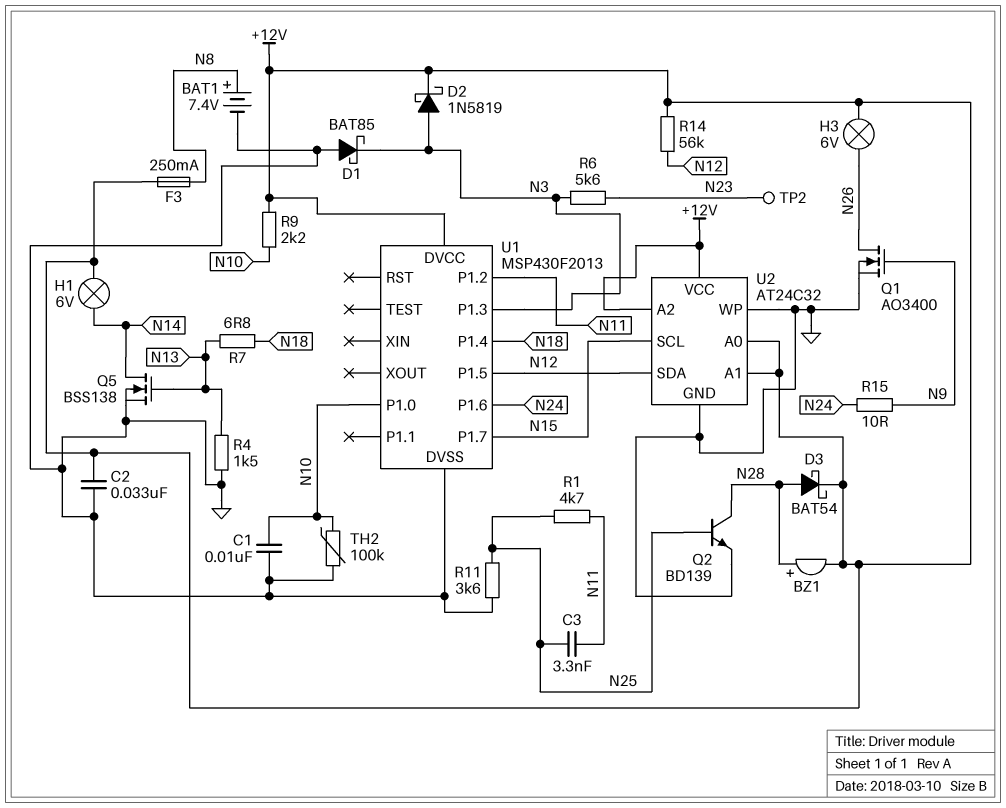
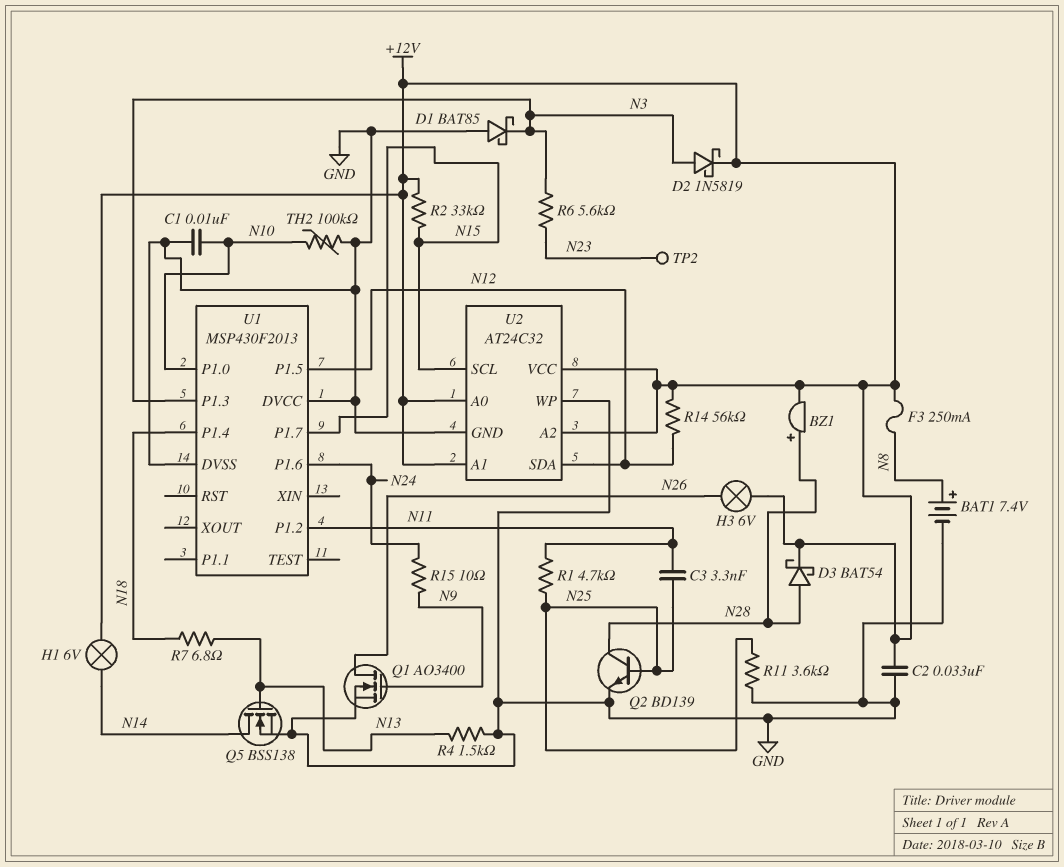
R2: none -> 33k (+12V, N15)
R9: 2.2k (+12V, N10) -> none
U1 pin DVCC: +12V -> GND

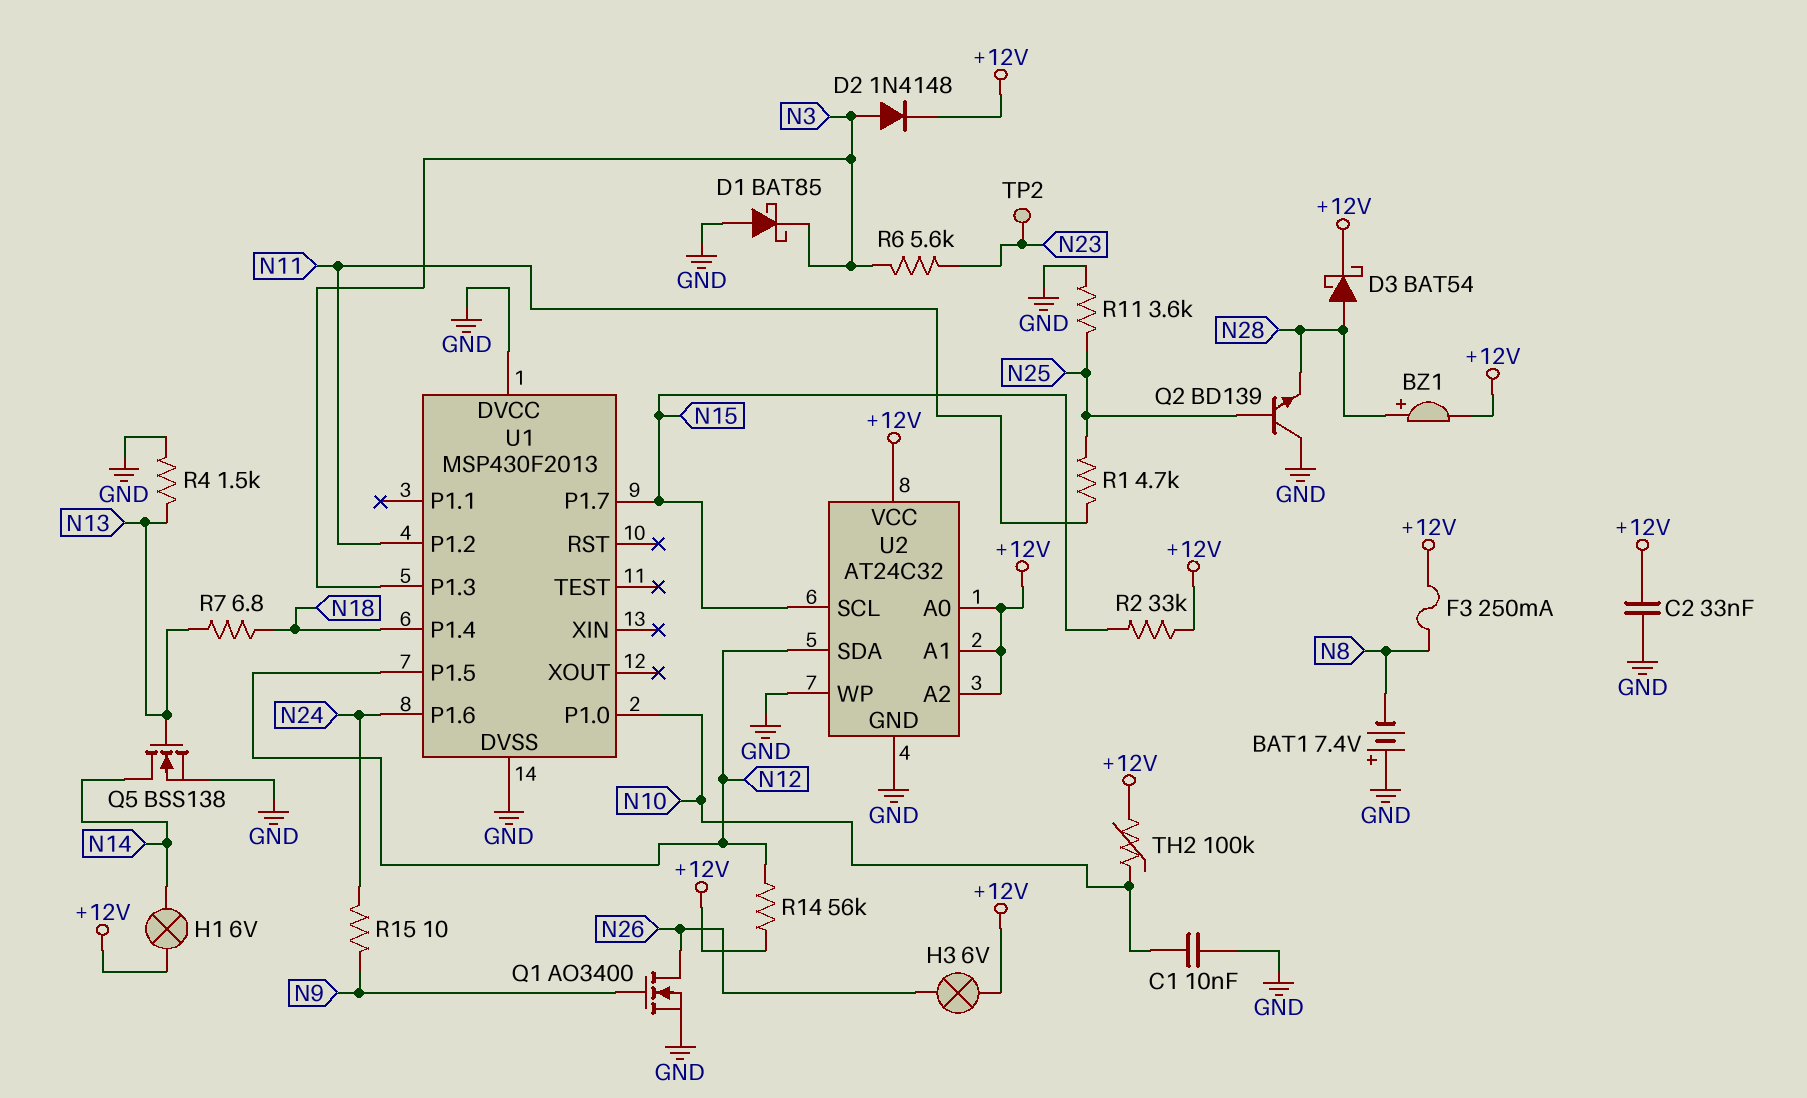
BAT1: 7.4V (plus N8, minus GND) -> 7.4V (plus GND, minus N8)
C3: 3.3nF (N11, N25) -> none
D2: schottky 1N5819 (A N3, K +12V) -> diode 1N4148 (A N3, K +12V)
Q2: NPN BD139 (B N25, C N28, E GND) -> NPN BD139 (B N25, C GND, E N28)
TH2: 100k (GND, N10) -> 100k (+12V, N10)

